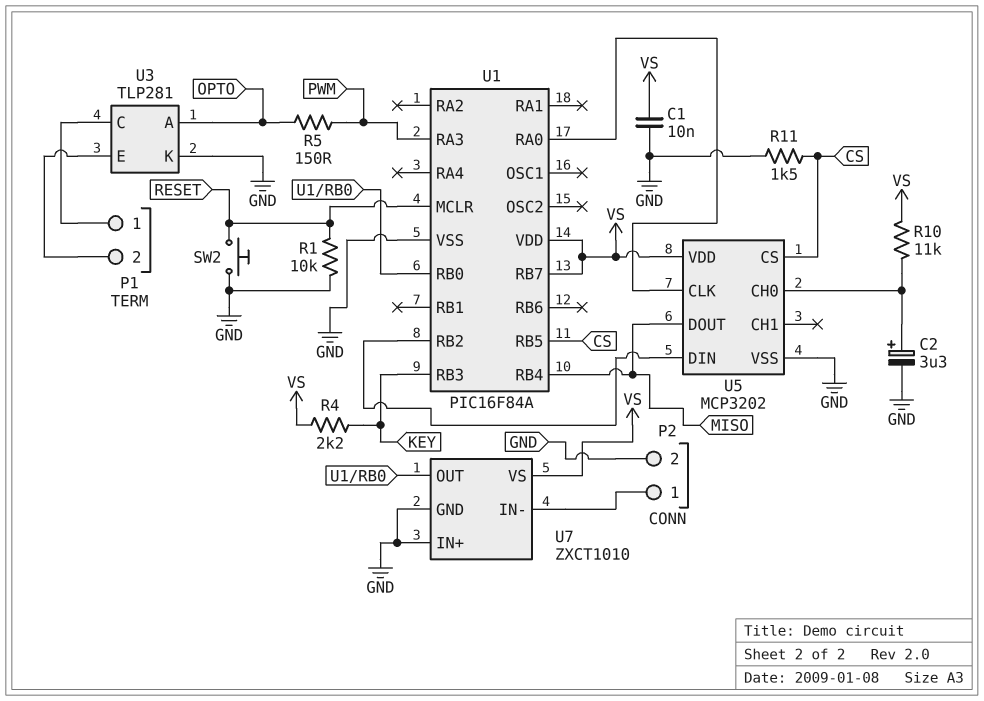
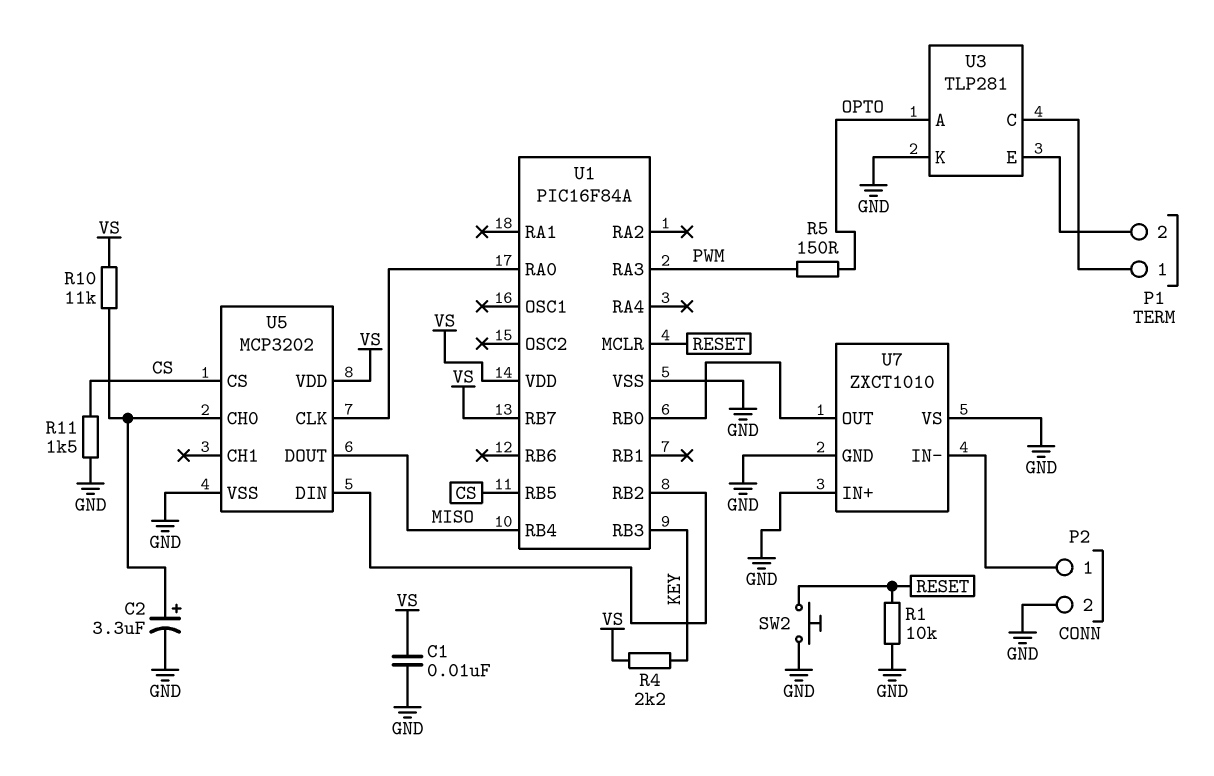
U7 pin VS: VS -> GND

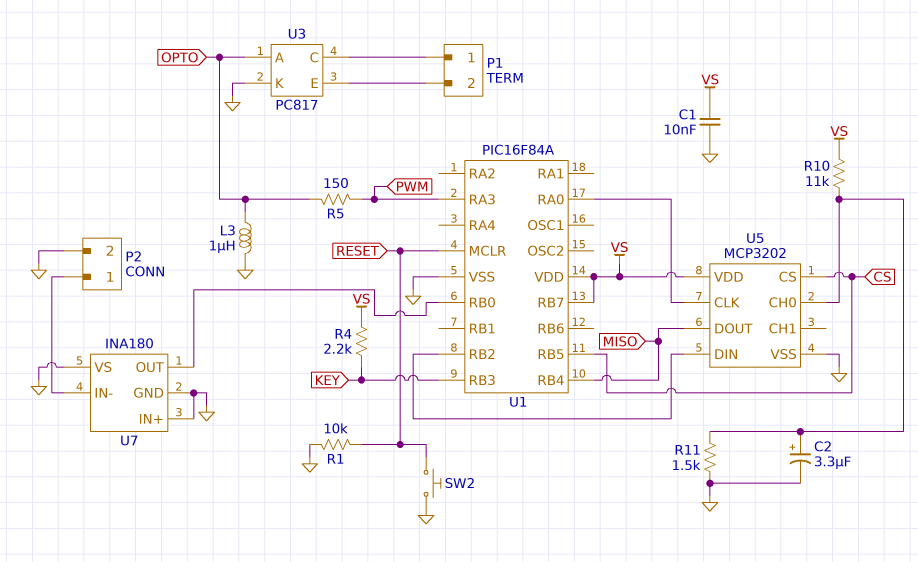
L3: none -> 1uH (GND, OPTO)
R11: 1.5k (CS, GND) -> 1.5k (GND, U5/CH0)
U3: TLP281 -> PC817
U7: ZXCT1010 -> INA180

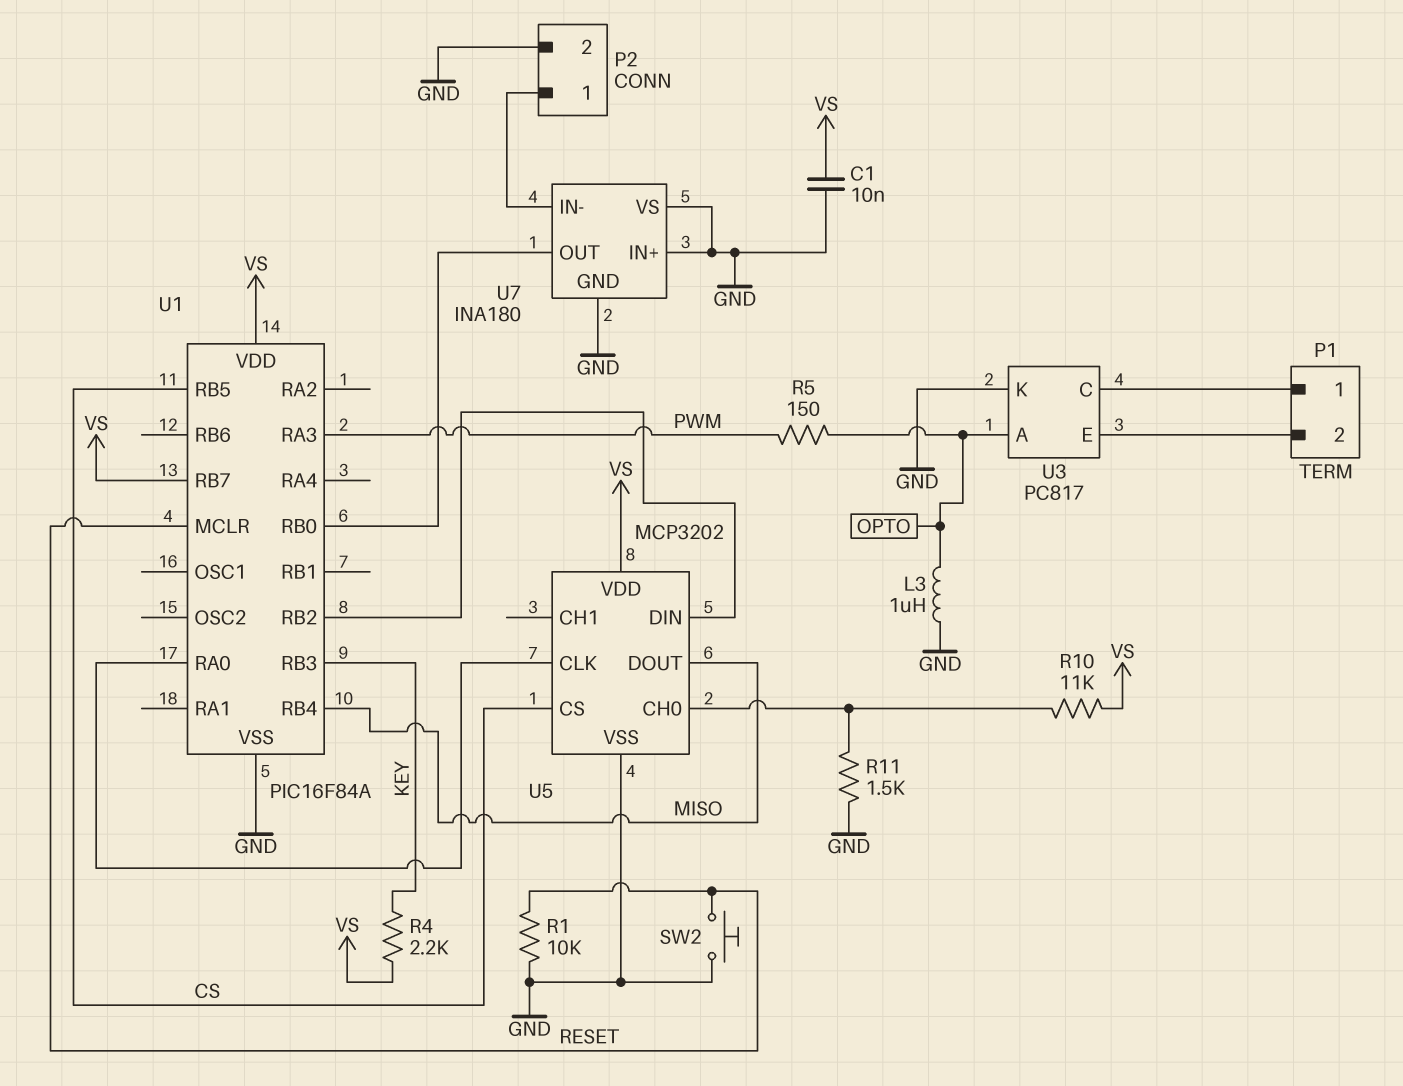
C2: 3.3uF (plus U5/CH0, minus GND) -> none

